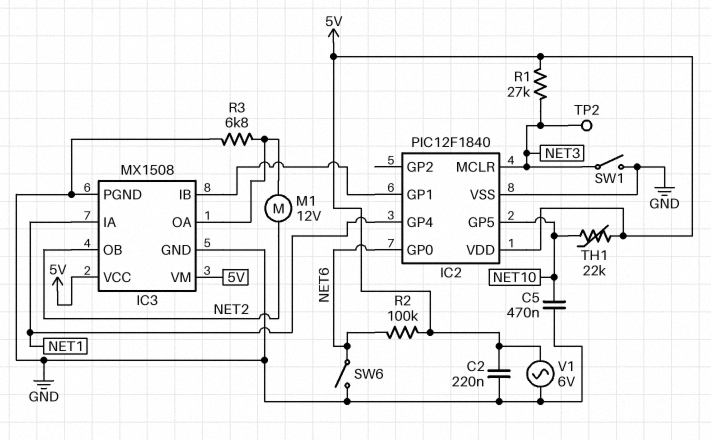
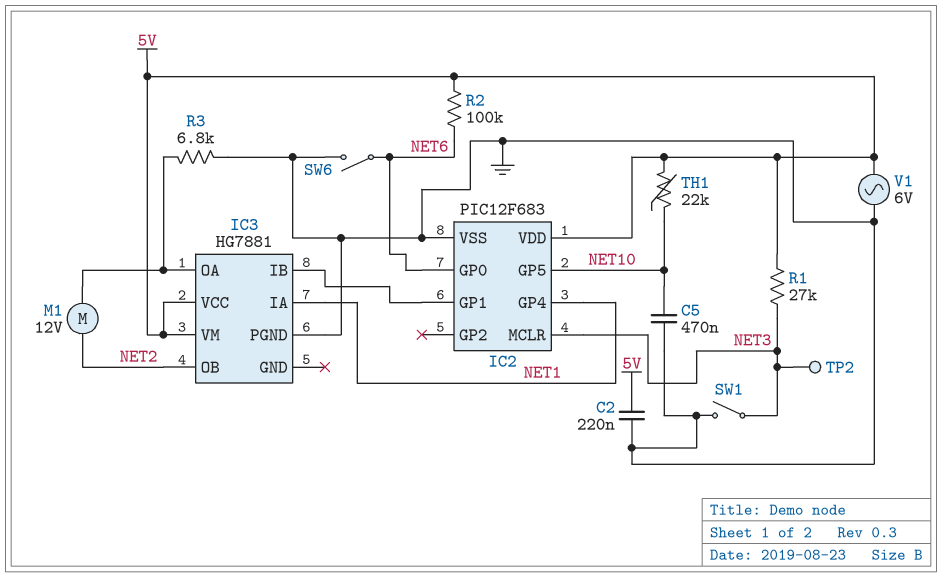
IC2: PIC12F1840 -> PIC12F683
IC3: MX1508 -> HG7881
IC3 pin GND: GND -> none

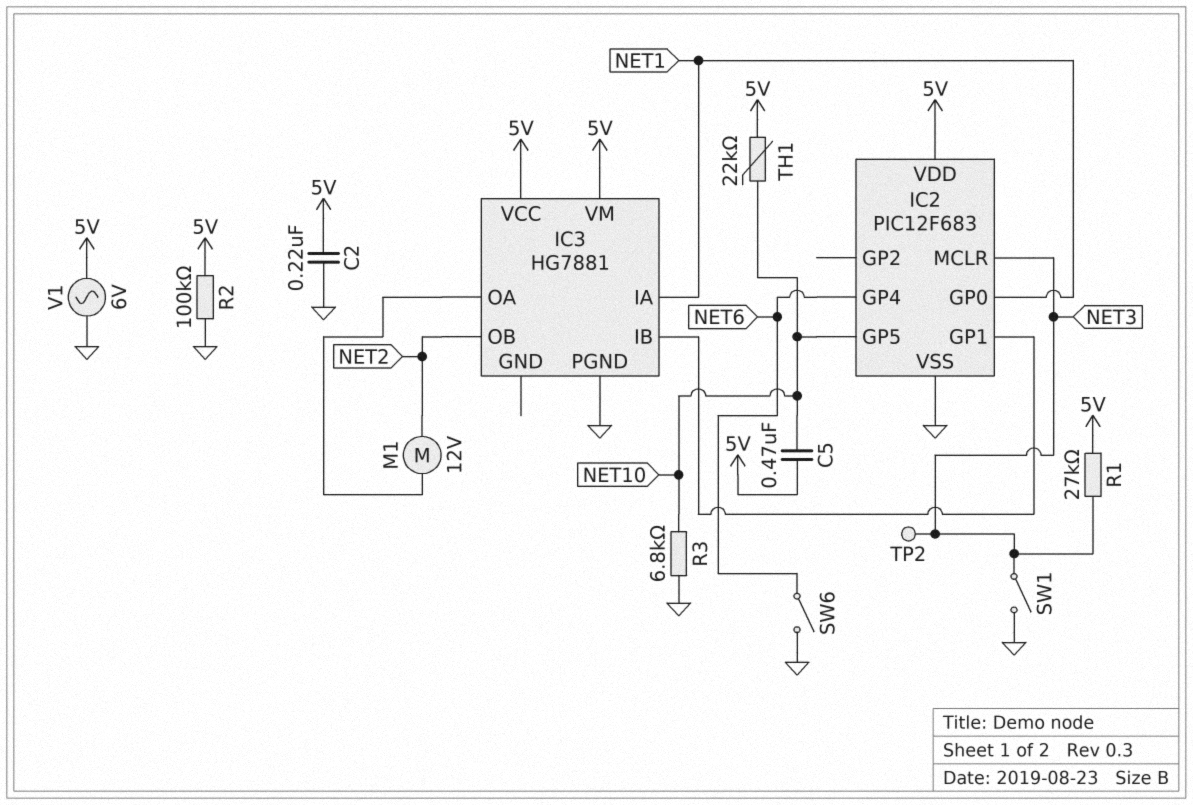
C5: 470nF (GND, NET10) -> 470nF (5V, NET10)
IC2 pin GP0: NET6 -> NET1
IC2 pin GP4: NET1 -> NET6
R2: 100k (5V, NET6) -> 100k (5V, GND)
R3: 6.8k (GND, IC3/OA) -> 6.8k (GND, NET10)

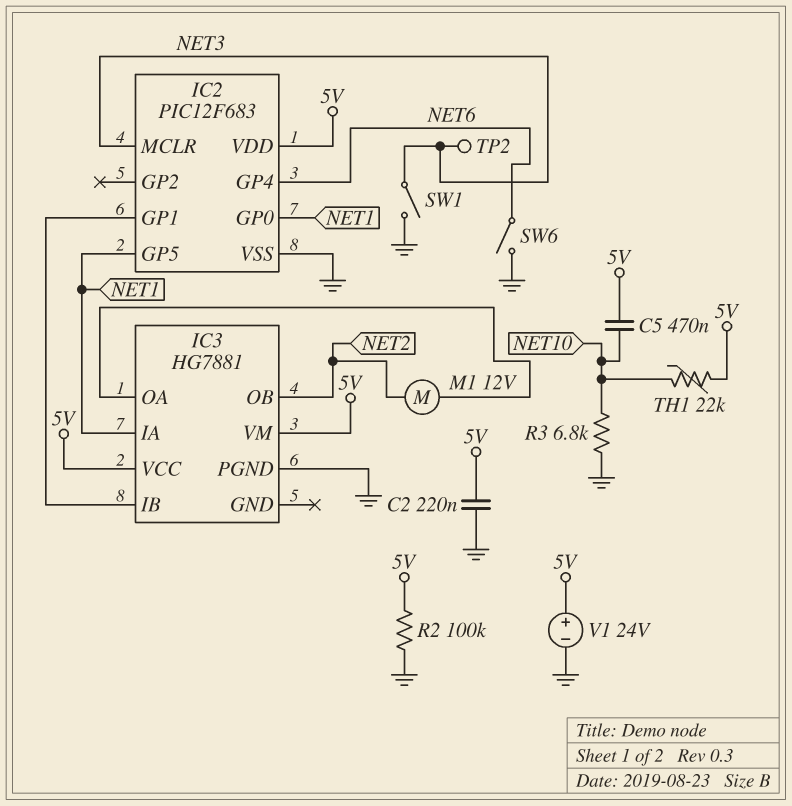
IC2 pin GP5: NET10 -> NET1
R1: 27k (5V, NET3) -> none
V1: AC 6V (5V, GND) -> 24V (plus 5V, minus GND)

